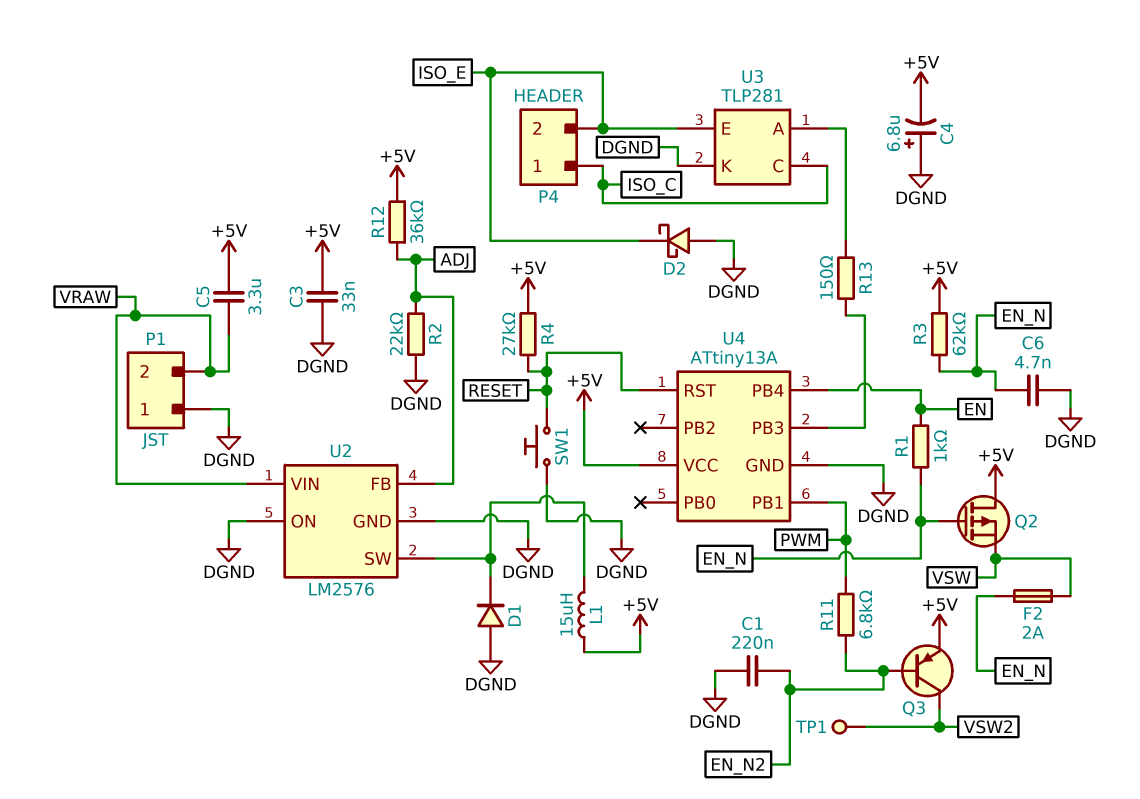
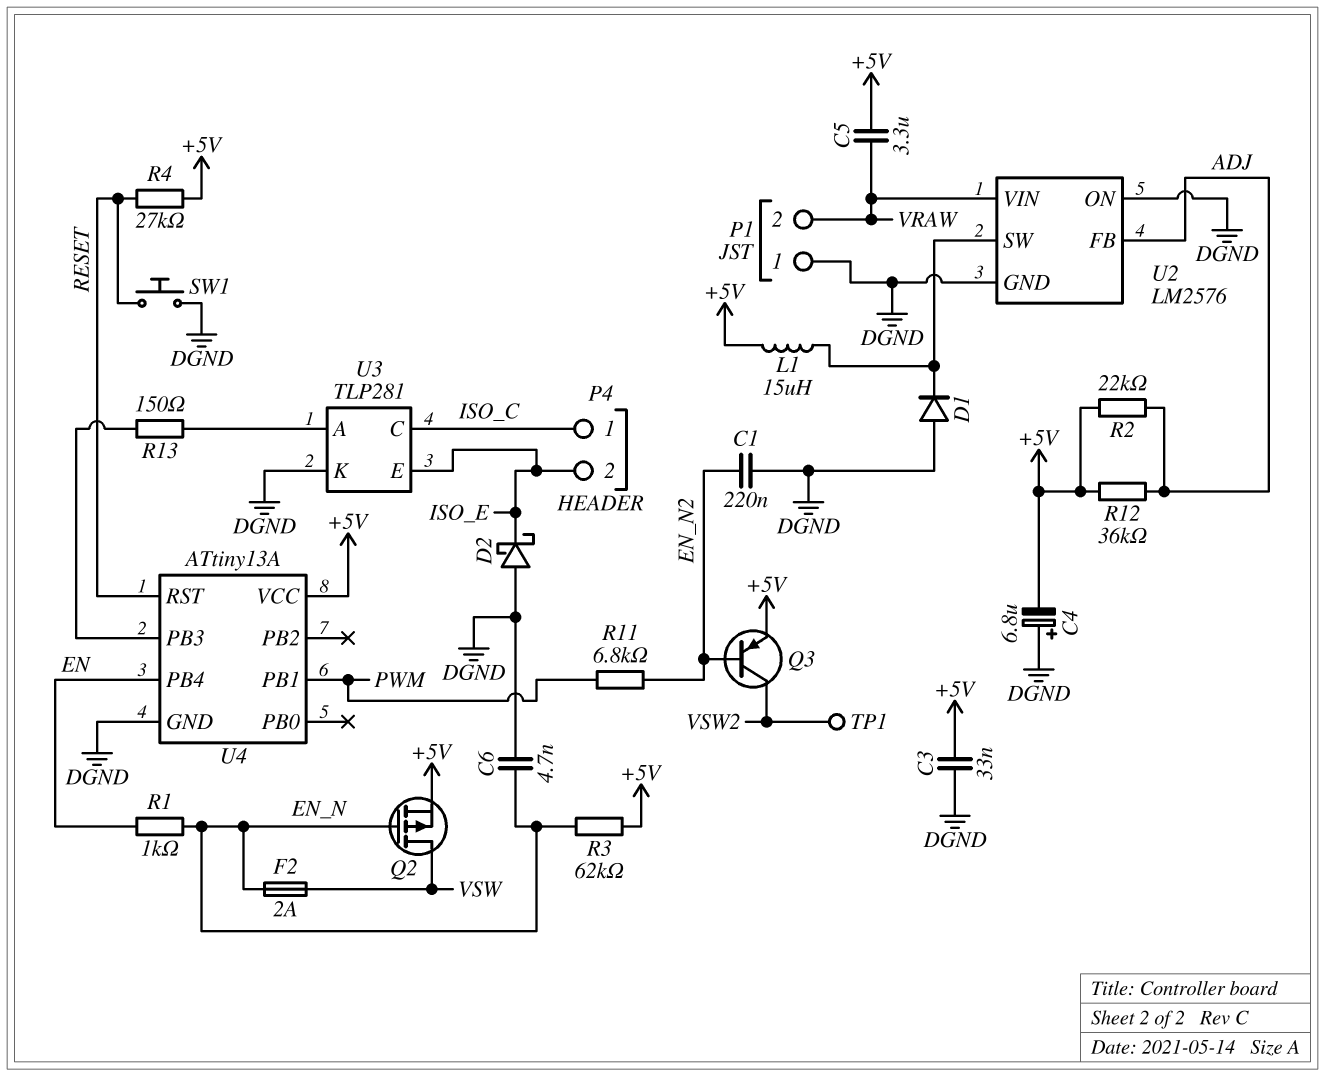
Q2: PMOS (G EN_N, D +5V, S VSW) -> PMOS (G EN_N, D VSW, S +5V)
R2: 22k (ADJ, DGND) -> 22k (+5V, ADJ)

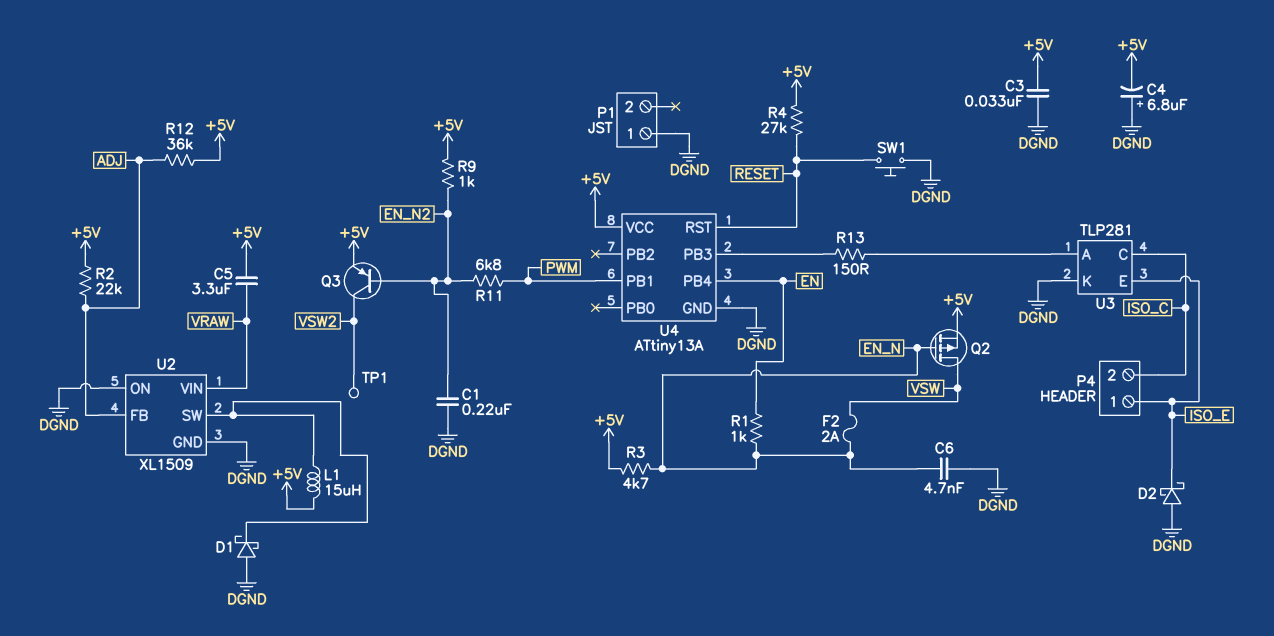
D1: diode (A DGND, K U2/SW) -> schottky (A DGND, K U2/SW)
P1 pin 2: VRAW -> none
P4 pin 1: ISO_C -> ISO_E
P4 pin 2: ISO_E -> ISO_C
R3: 62k (+5V, EN_N) -> 4.7k (+5V, EN_N)
R9: none -> 1k (+5V, EN_N2)
U2: LM2576 -> XL1509

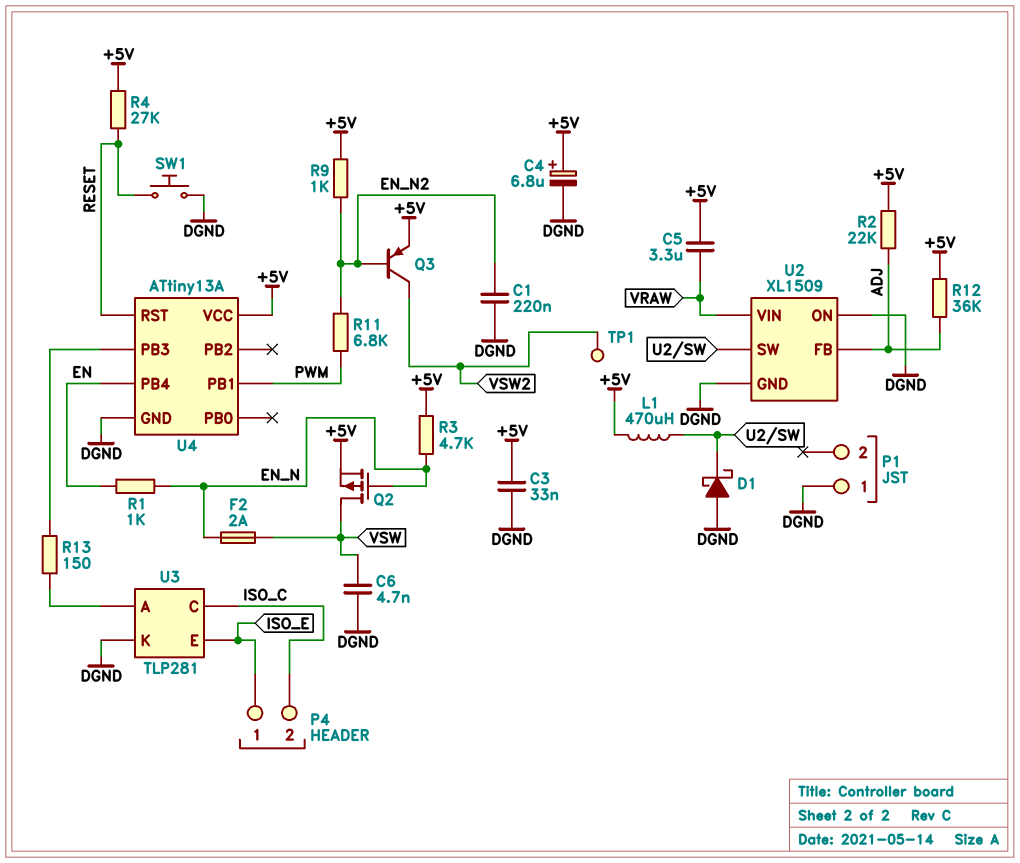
C4: 6.8uF (plus DGND, minus +5V) -> 6.8uF (plus +5V, minus DGND)
C6: 4.7nF (DGND, EN_N) -> 4.7nF (DGND, VSW)
D2: schottky (A DGND, K ISO_E) -> none
L1: 15uH (+5V, U2/SW) -> 470uH (+5V, U2/SW)

